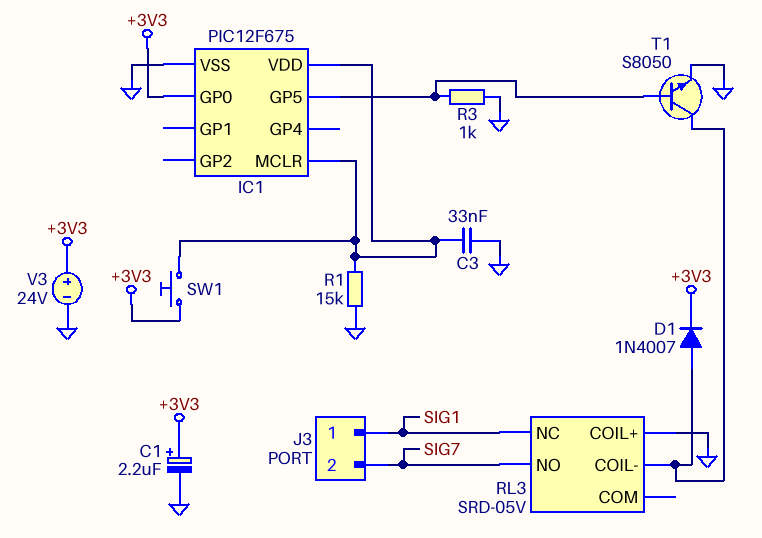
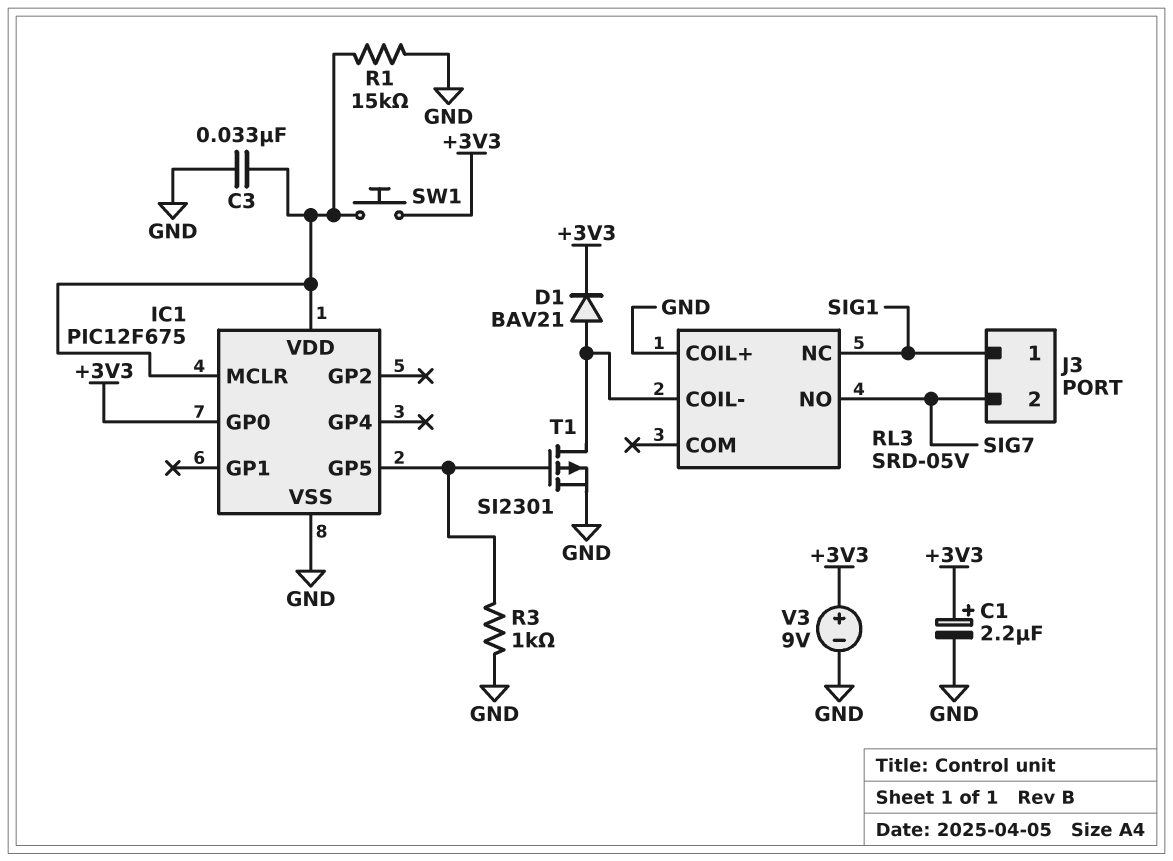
D1: diode 1N4007 (A RL3/COIL-, K +3V3) -> diode BAV21 (A RL3/COIL-, K +3V3)
T1: NPN S8050 (B IC1/GP5, C RL3/COIL-, E GND) -> PMOS SI2301 (G IC1/GP5, D RL3/COIL-, S GND)
V3: 24V (plus +3V3, minus GND) -> 9V (plus +3V3, minus GND)

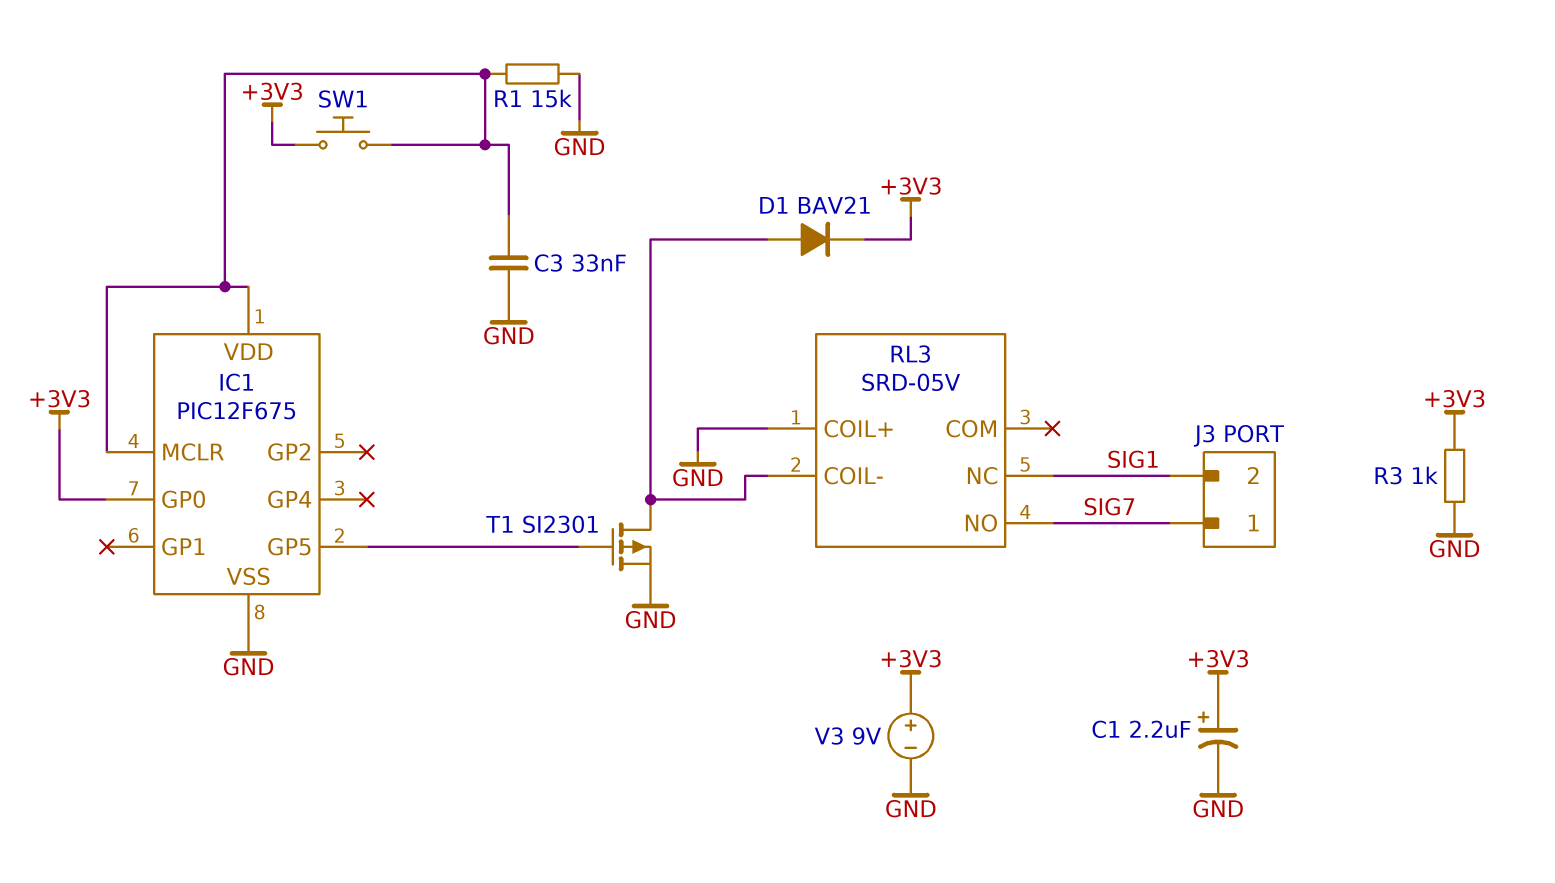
J3 pin 1: SIG1 -> SIG7
J3 pin 2: SIG7 -> SIG1
R3: 1k (GND, IC1/GP5) -> 1k (+3V3, GND)

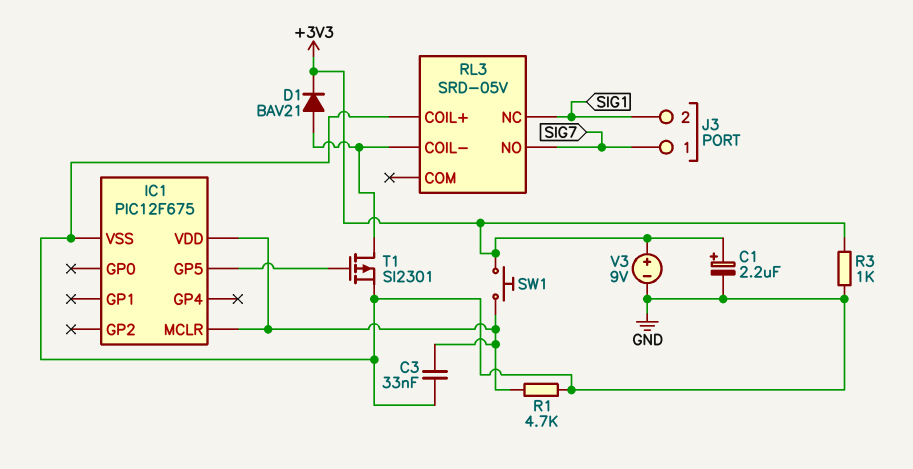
IC1 pin GP0: +3V3 -> none
R1: 15k (GND, IC1/MCLR) -> 4.7k (GND, IC1/MCLR)

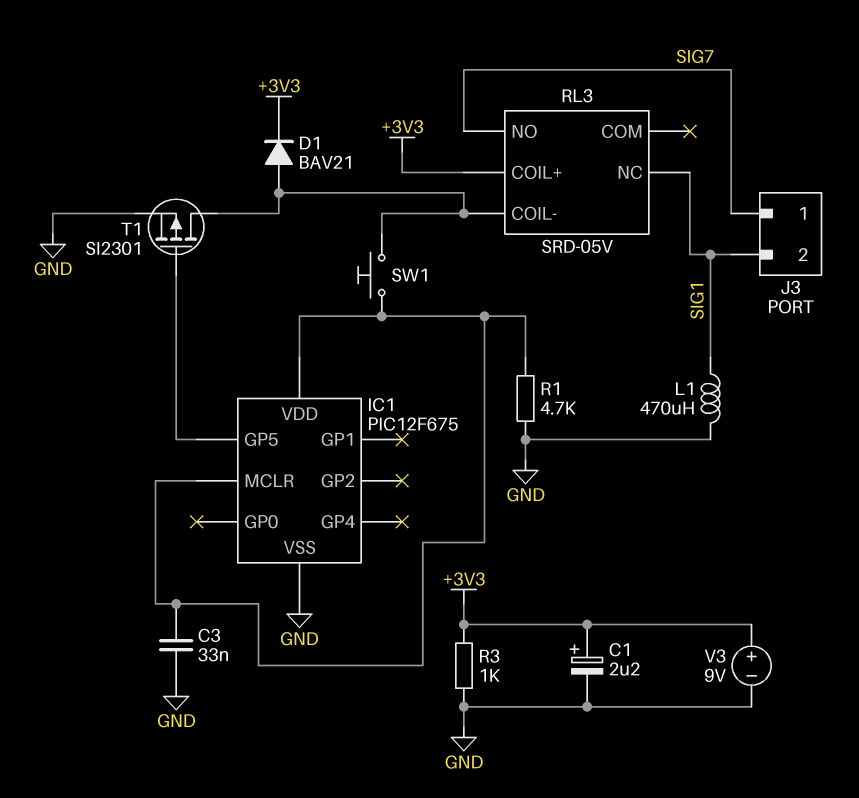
L1: none -> 470uH (GND, SIG1)
RL3 pin COIL+: GND -> +3V3
SW1: button (+3V3, IC1/MCLR) -> button (IC1/MCLR, RL3/COIL-)

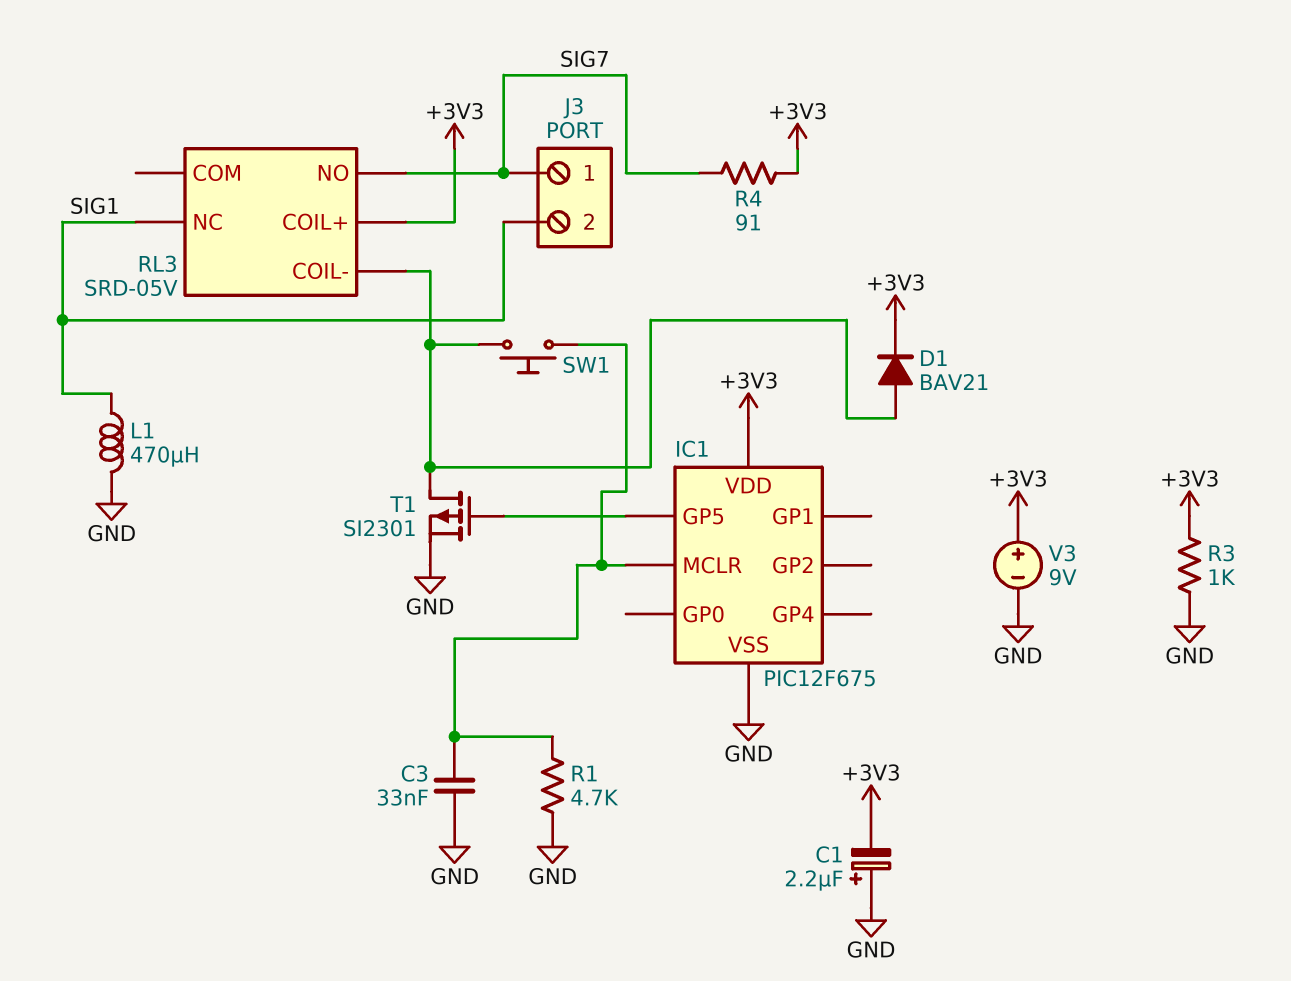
C1: 2.2uF (plus +3V3, minus GND) -> 2.2uF (plus GND, minus +3V3)
IC1 pin VDD: IC1/MCLR -> +3V3
R4: none -> 91 (+3V3, SIG7)

